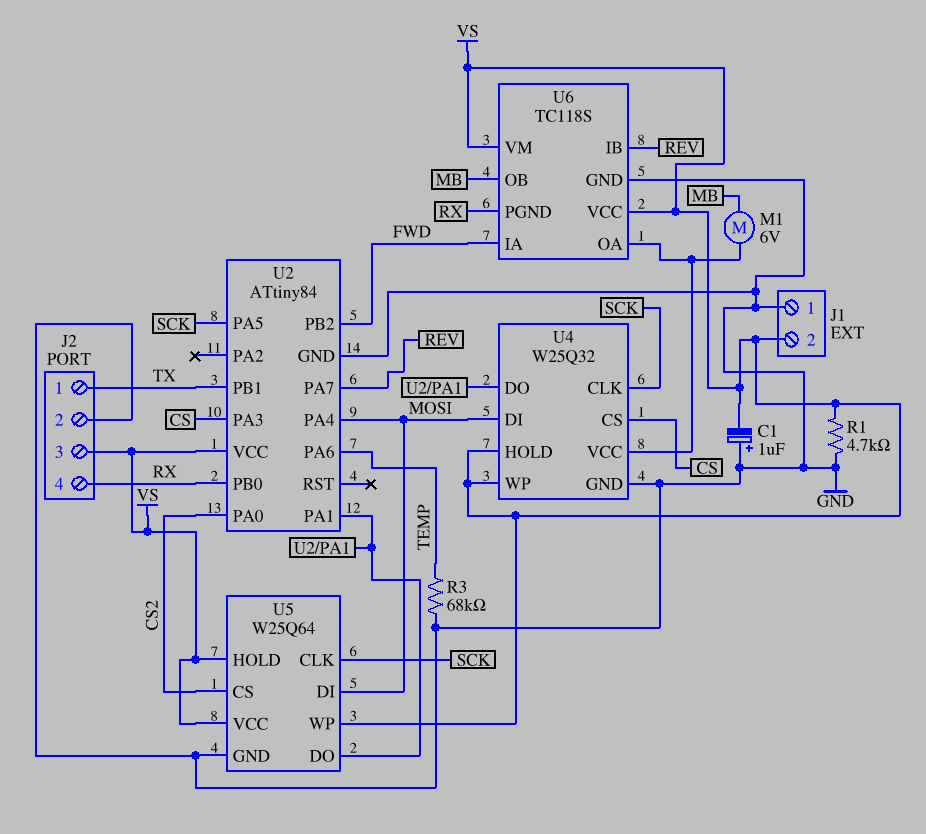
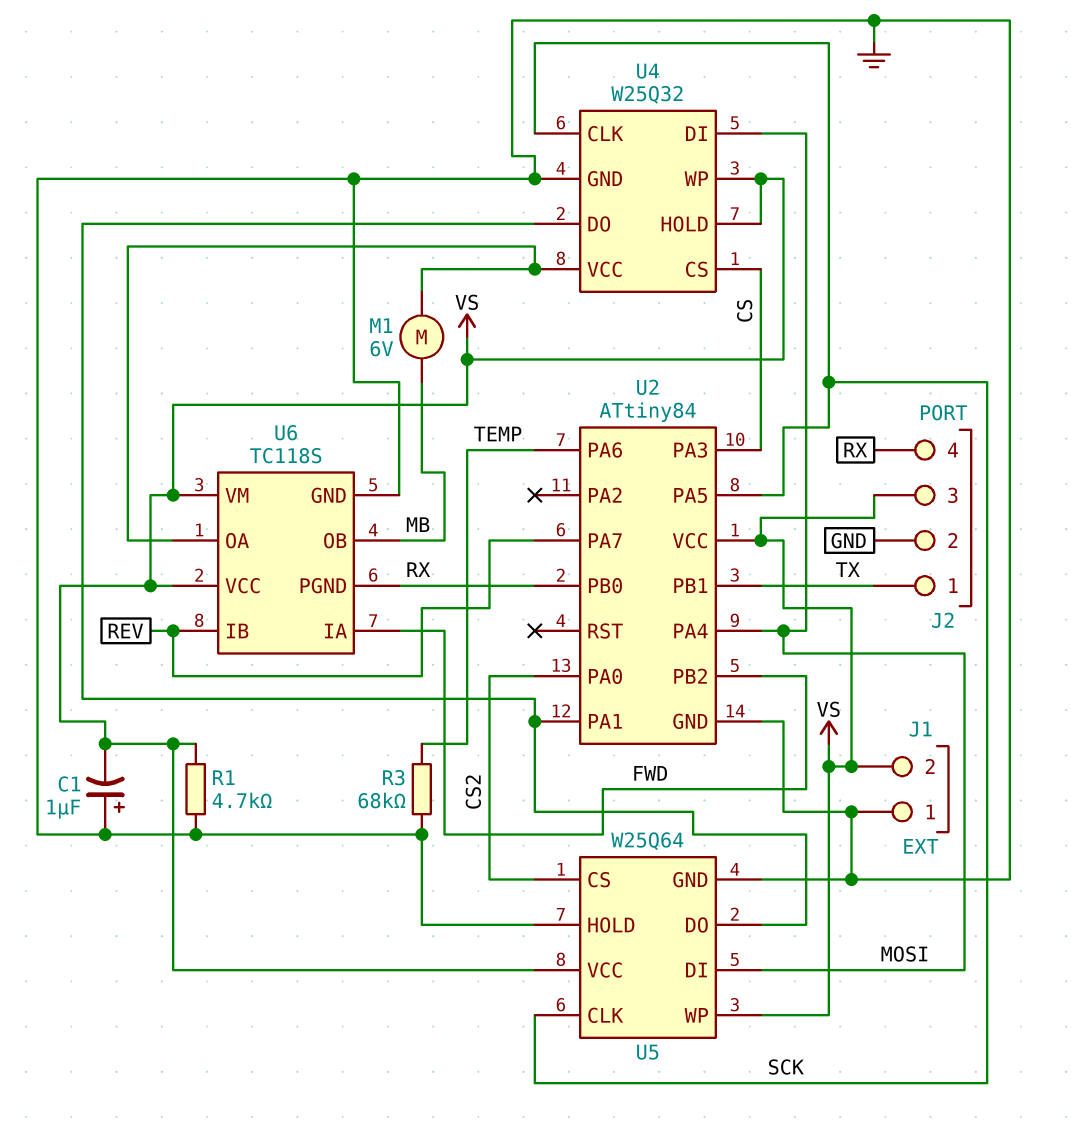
U5 pin HOLD: VS -> GND

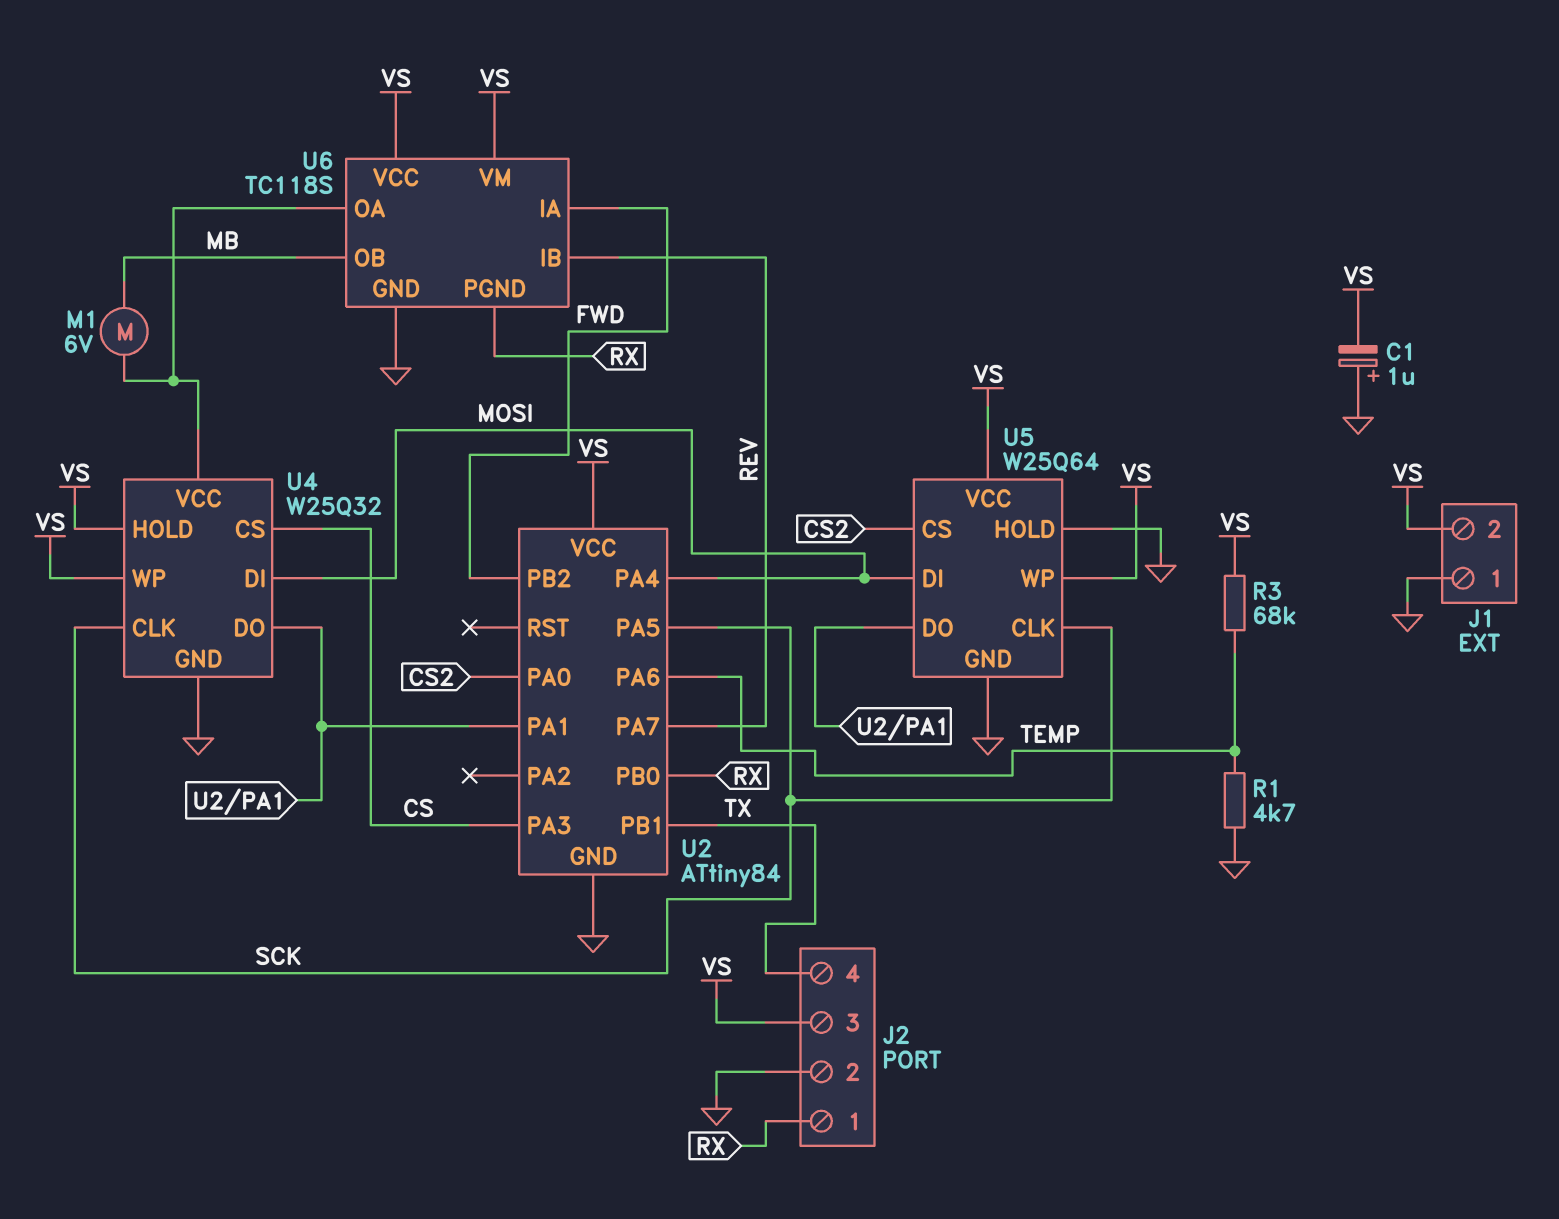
J2 pin 1: TX -> RX
J2 pin 4: RX -> TX
R1: 4.7k (GND, VS) -> 4.7k (GND, TEMP)
R3: 68k (GND, TEMP) -> 68k (TEMP, VS)

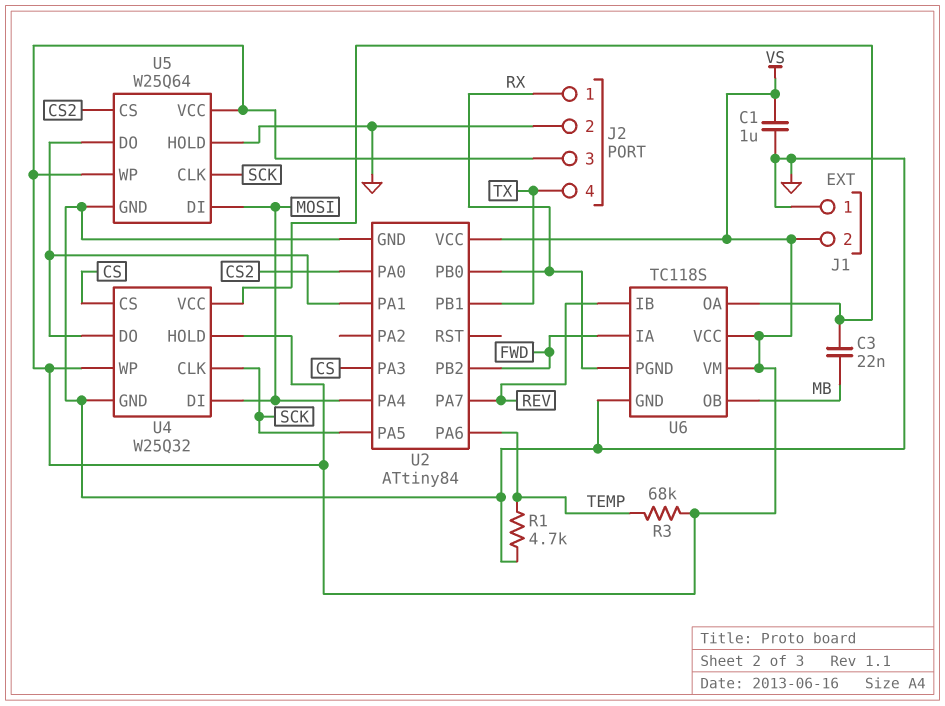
C1: 1uF (plus GND, minus VS) -> 1uF (GND, VS)
C3: none -> 22nF (MB, U4/VCC)
M1: motor 6V (MB, U4/VCC) -> none

